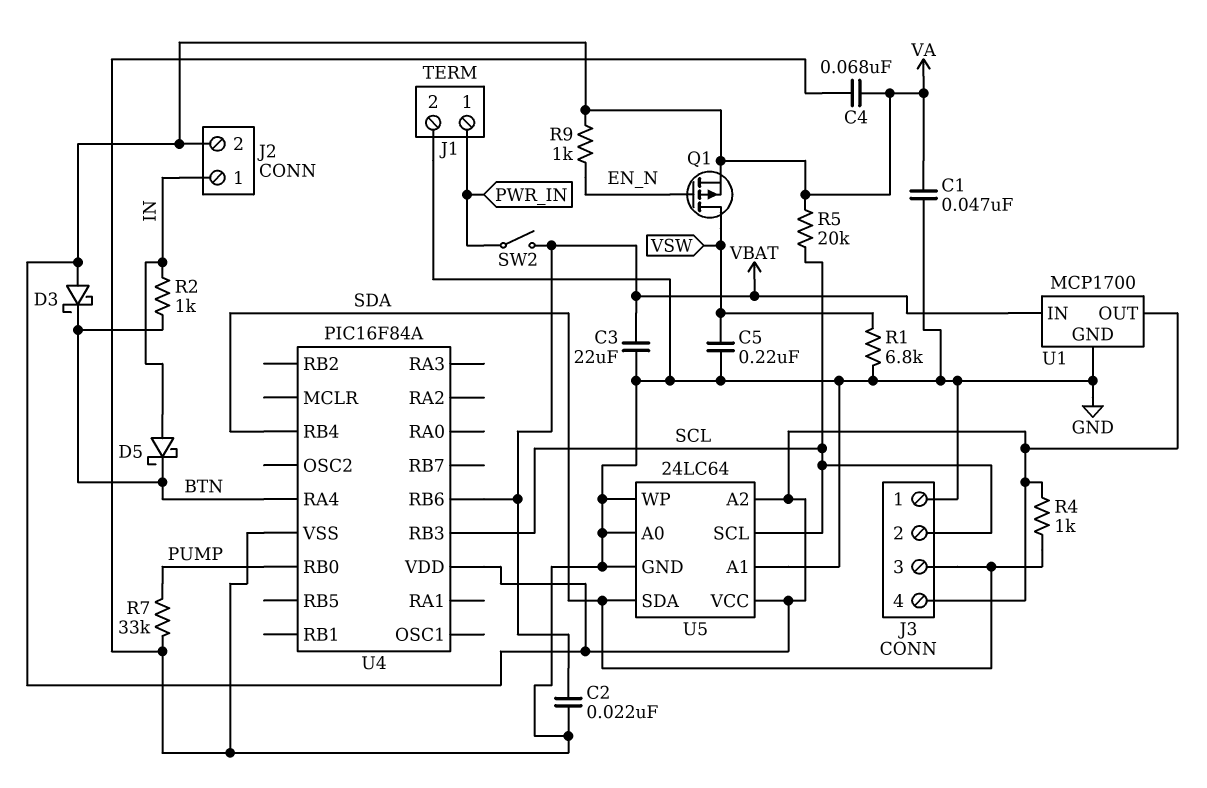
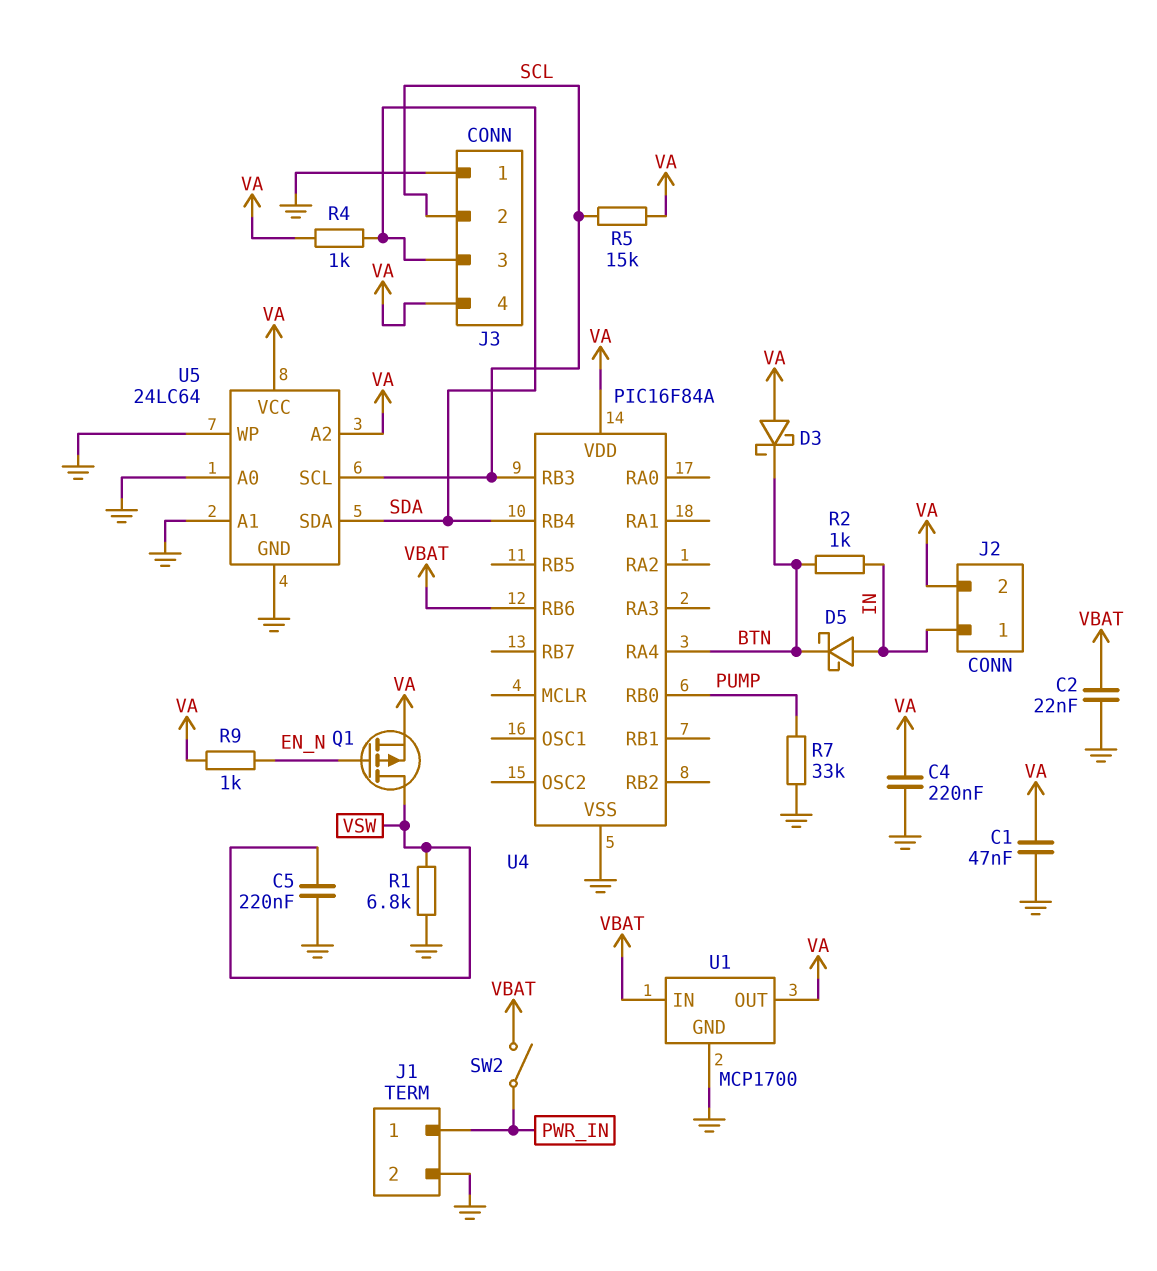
C3: 22uF (GND, VBAT) -> none
C4: 68nF (GND, VA) -> 220nF (GND, VA)
R5: 20k (SCL, VA) -> 15k (SCL, VA)

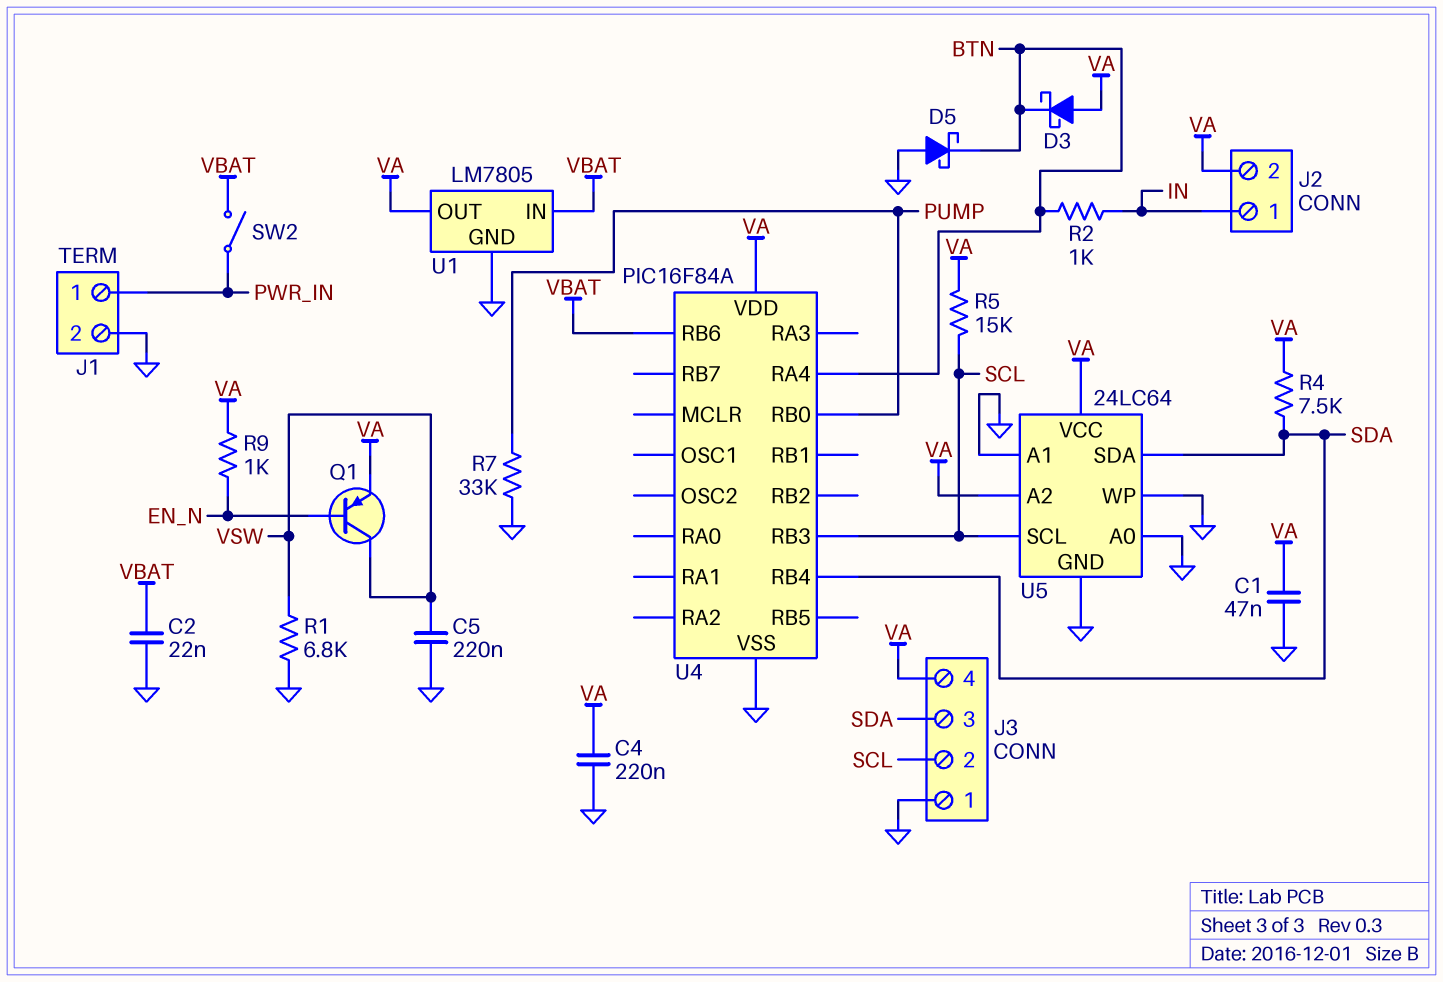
D5: schottky (A IN, K BTN) -> schottky (A GND, K BTN)
Q1: PMOS (G EN_N, D VSW, S VA) -> PNP (B EN_N, C VSW, E VA)
R4: 1k (SDA, VA) -> 7.5k (SDA, VA)
U1: MCP1700 -> LM7805

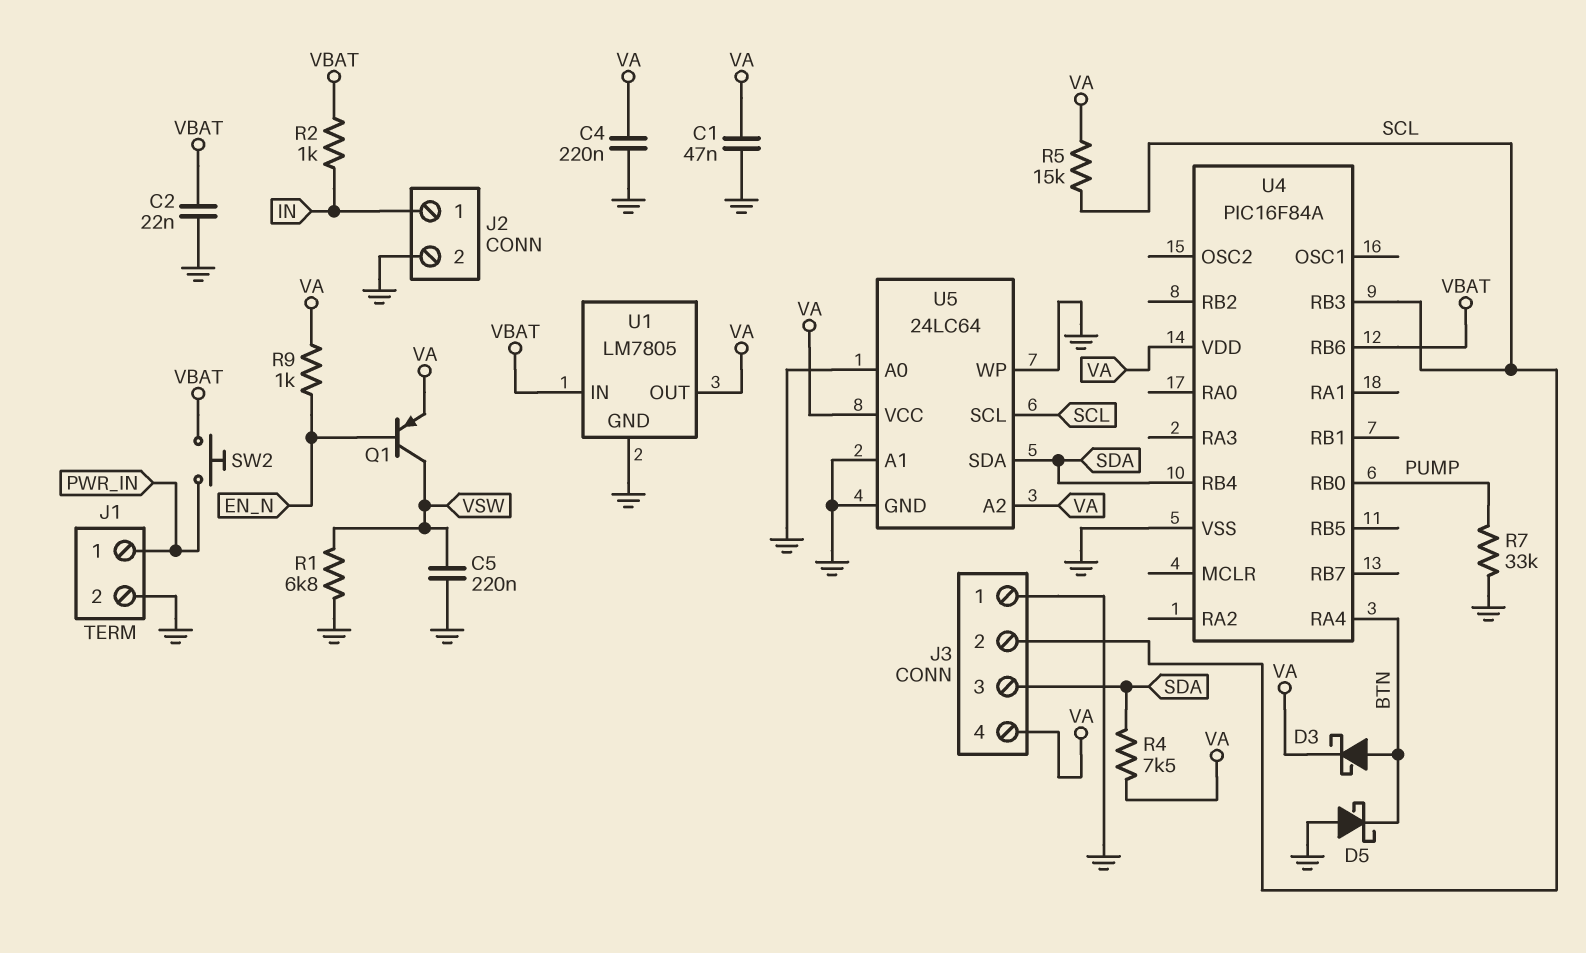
D3: schottky (A VA, K BTN) -> schottky (A BTN, K VA)
J2 pin 2: VA -> GND
R2: 1k (BTN, IN) -> 1k (IN, VBAT)
SW2: switch (PWR_IN, VBAT) -> button (PWR_IN, VBAT)

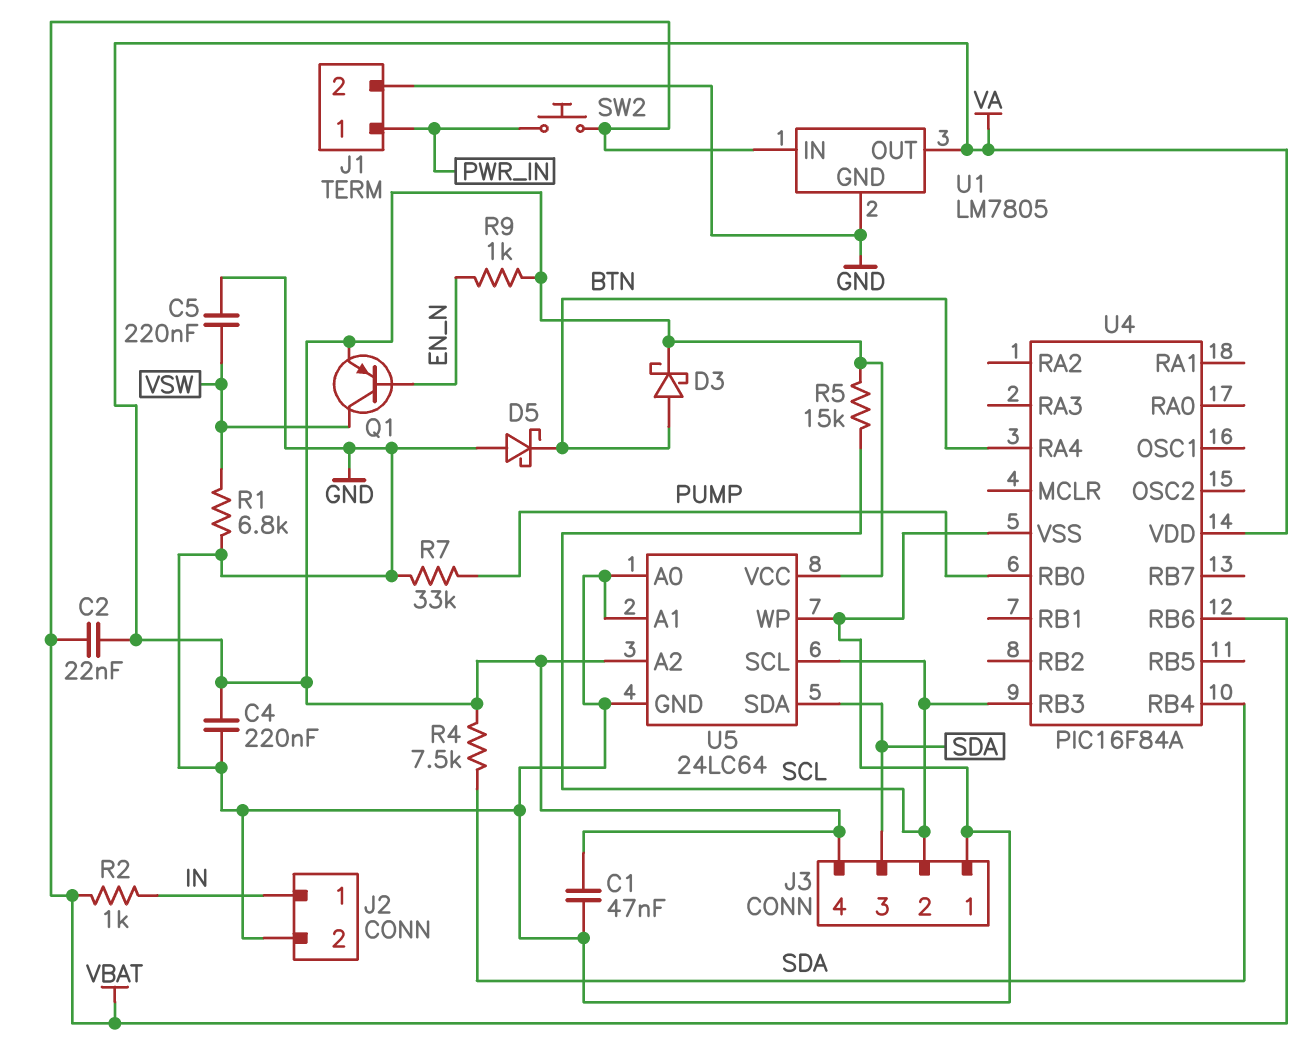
C2: 22nF (GND, VBAT) -> 22nF (VA, VBAT)

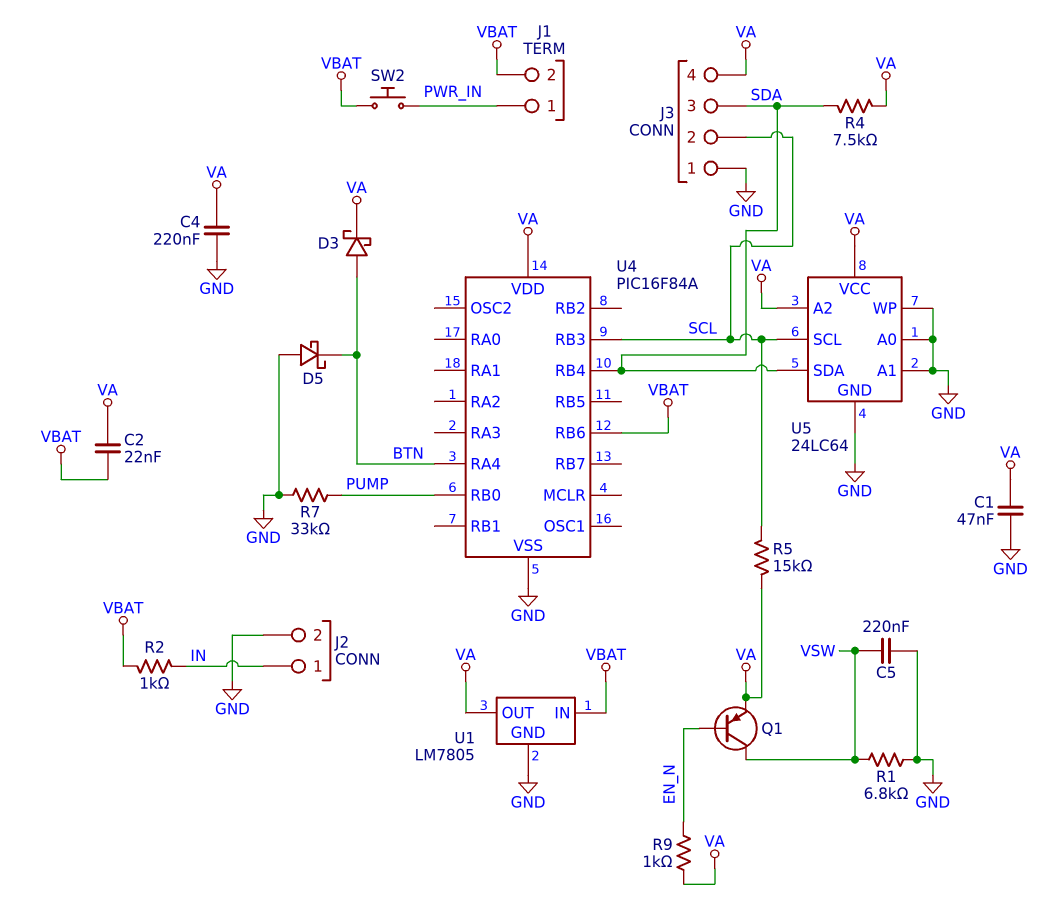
J1 pin 2: GND -> VBAT

